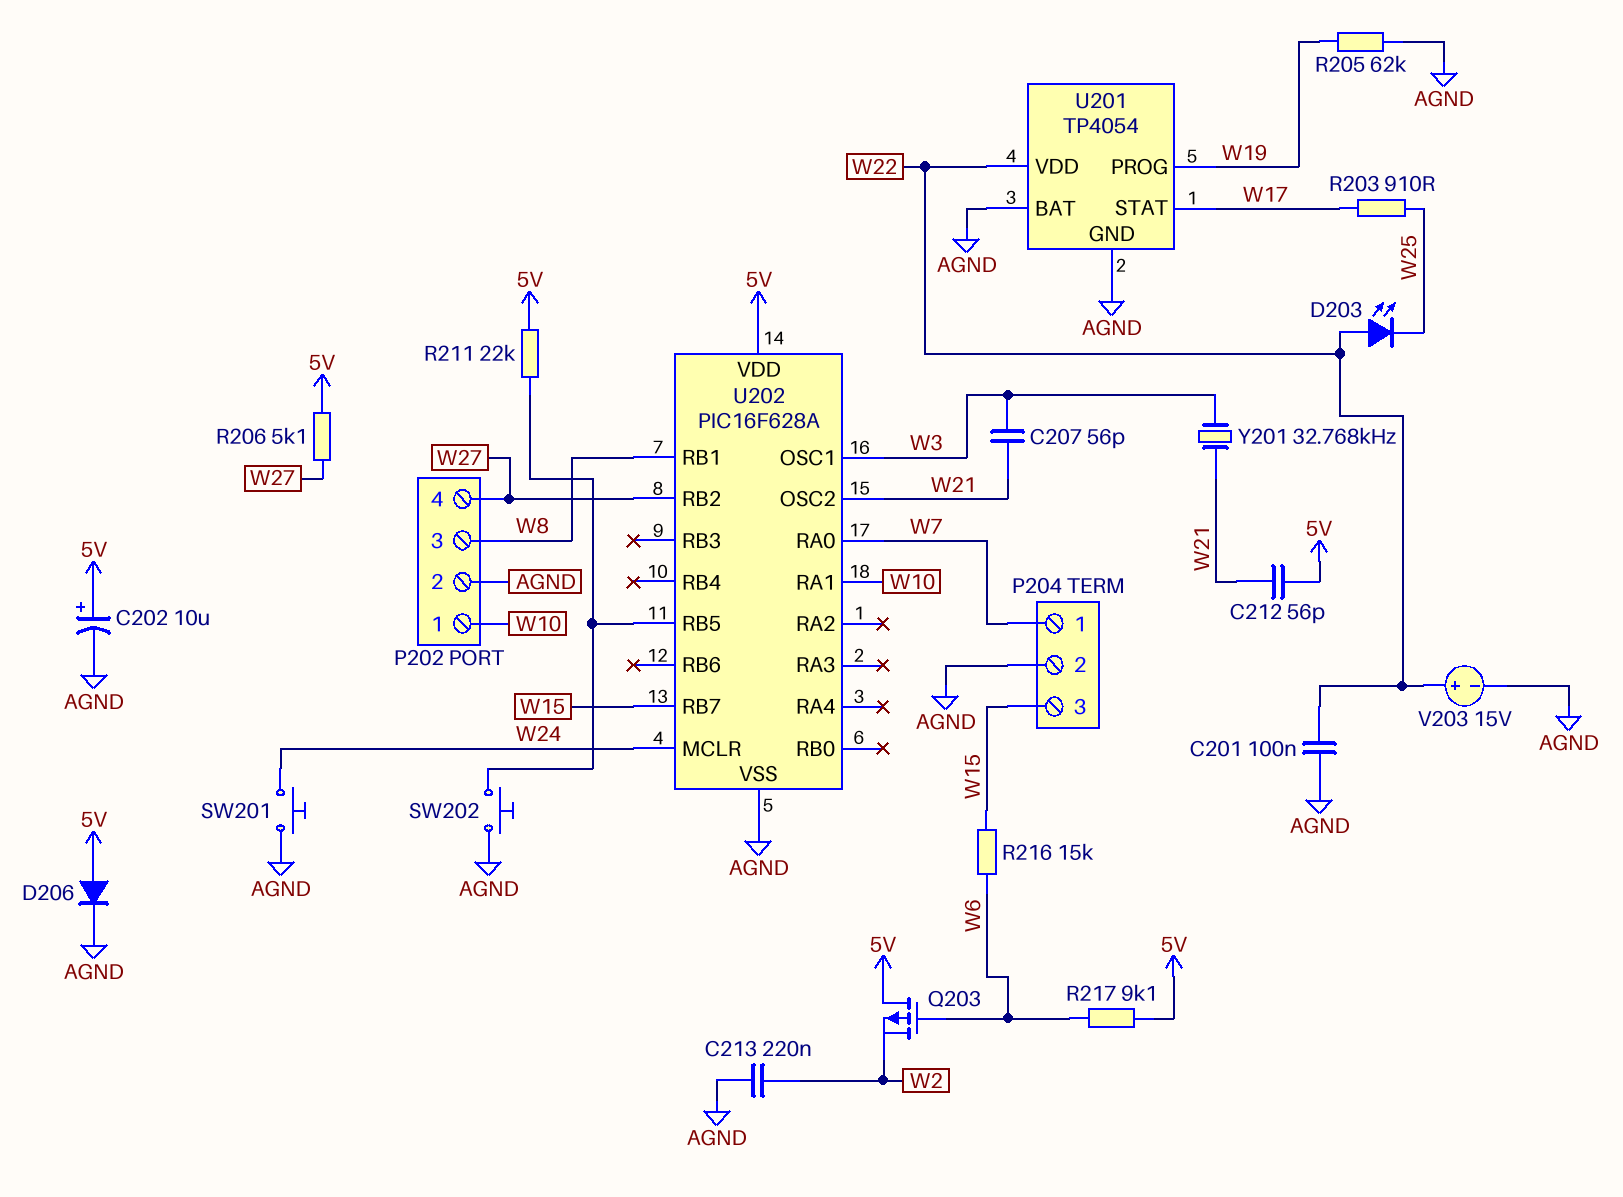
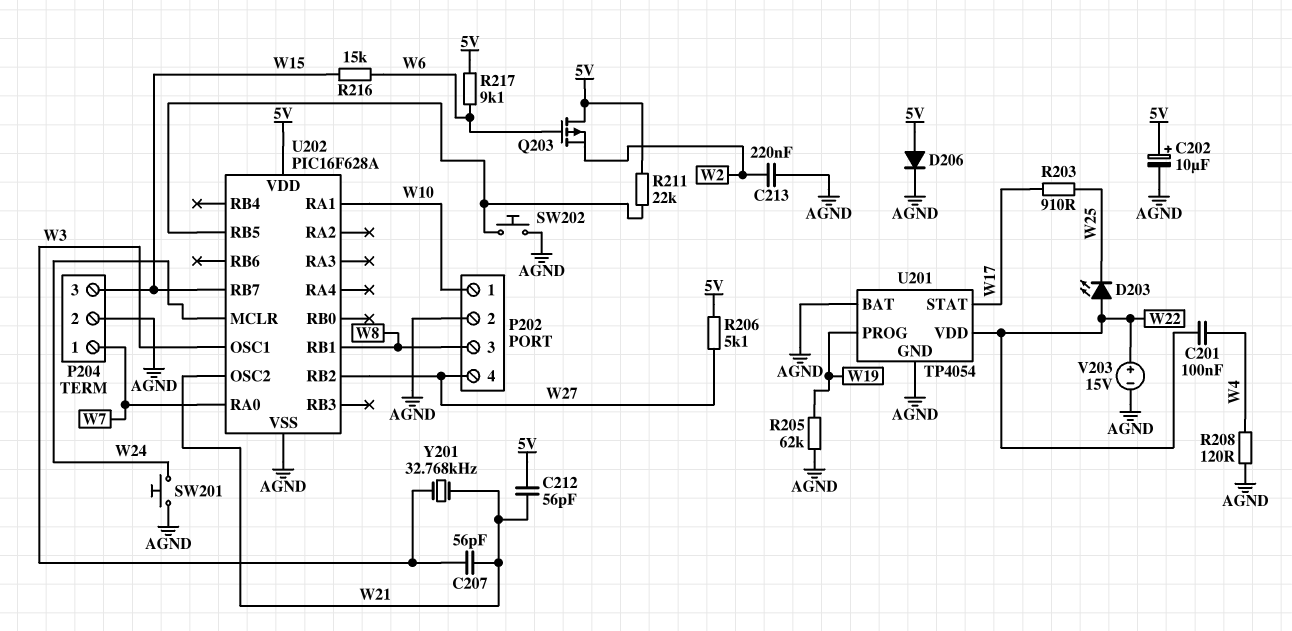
C201: 100nF (AGND, W22) -> 100nF (W4, W22)
R208: none -> 120 (AGND, W4)

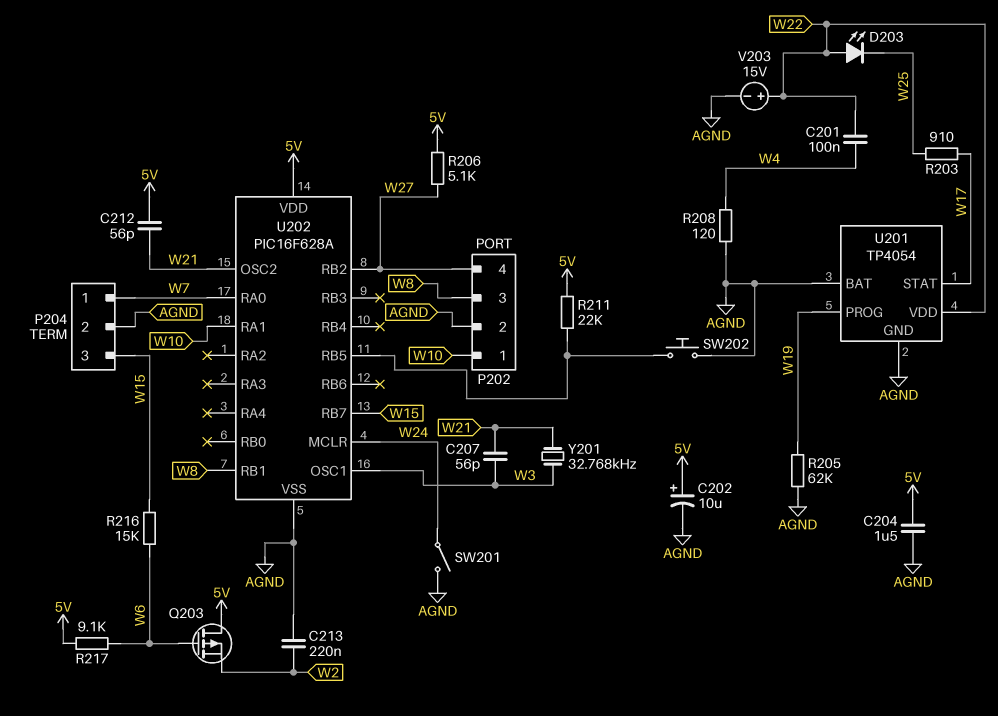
C204: none -> 1.5uF (5V, AGND)
D206: diode (A 5V, K AGND) -> none
SW201: button (AGND, W24) -> switch (AGND, W24)

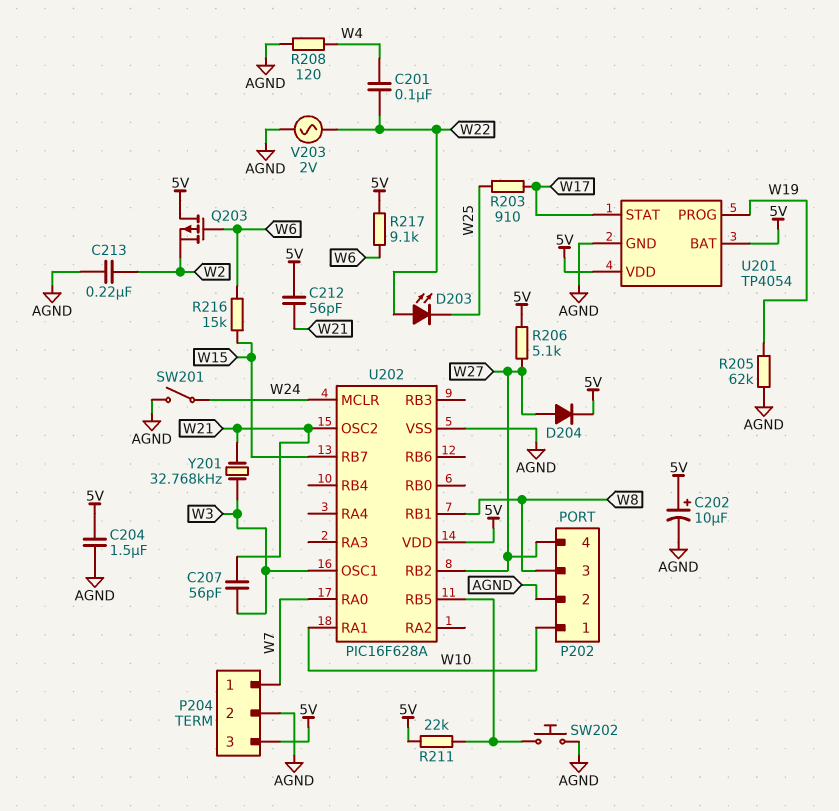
D204: none -> diode (A W27, K 5V)
P204 pin 3: W15 -> 5V
U201 pin BAT: AGND -> 5V
U201 pin VDD: W22 -> 5V
V203: 15V (plus W22, minus AGND) -> AC 2V (AGND, W22)

